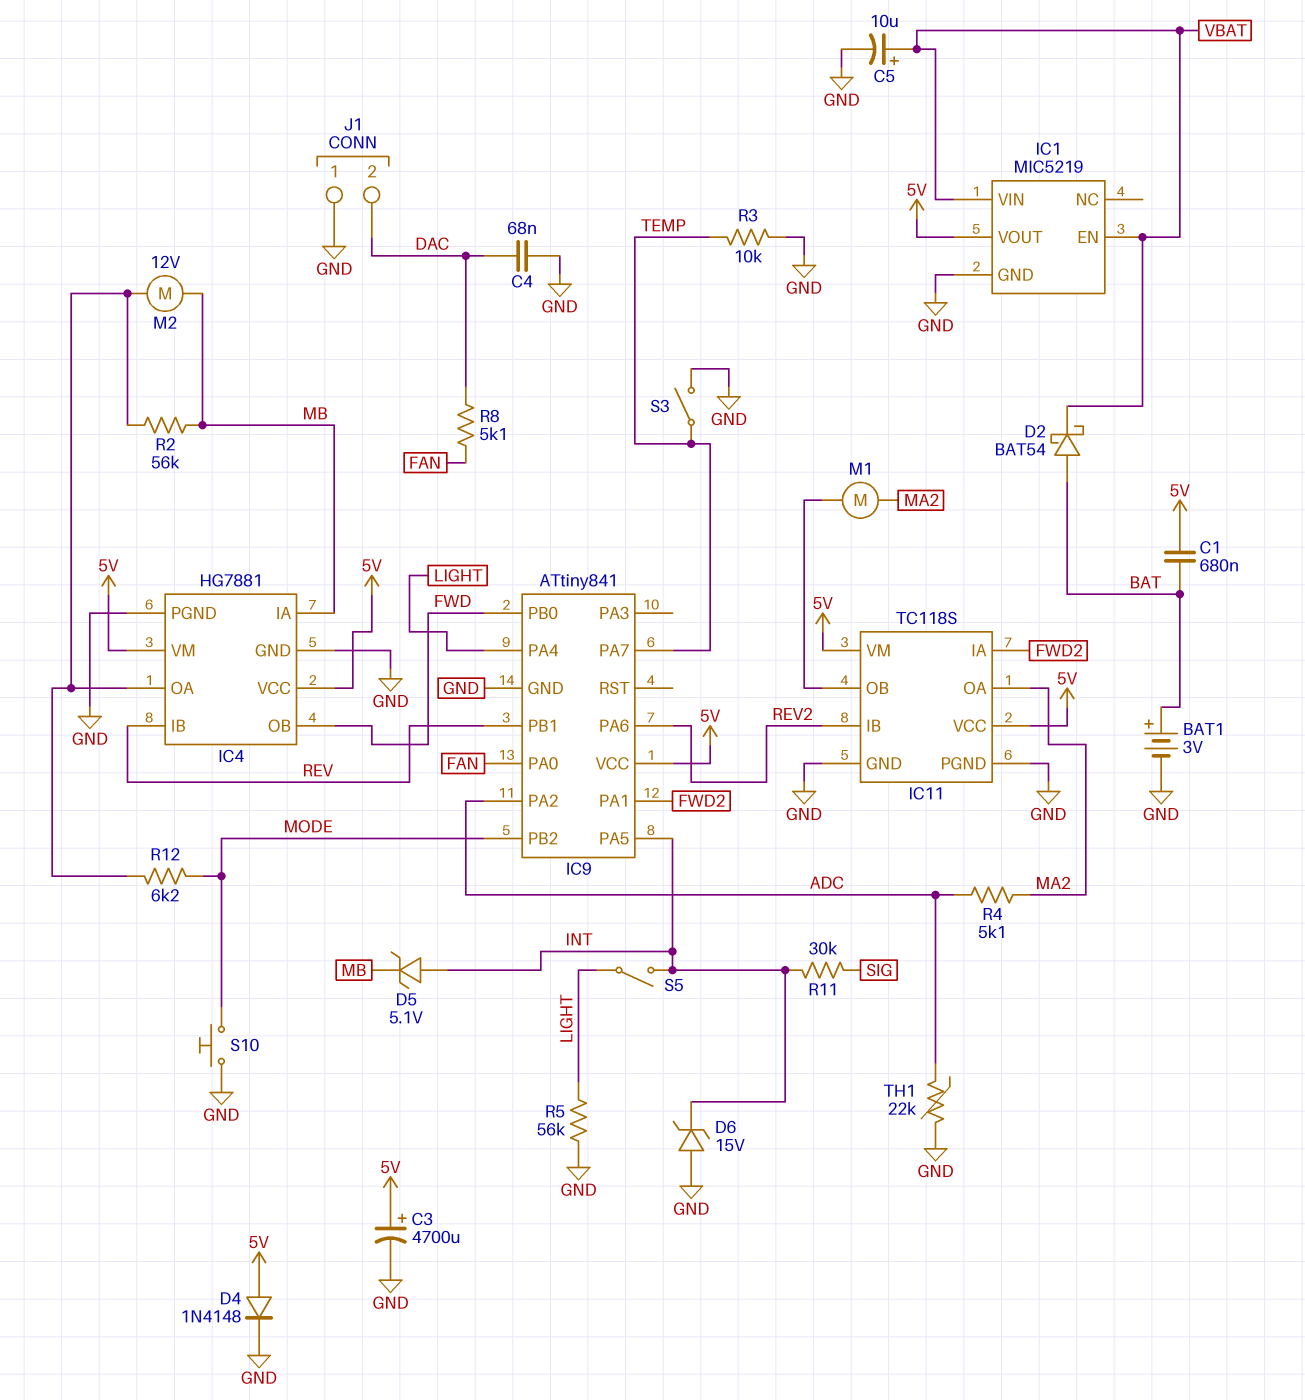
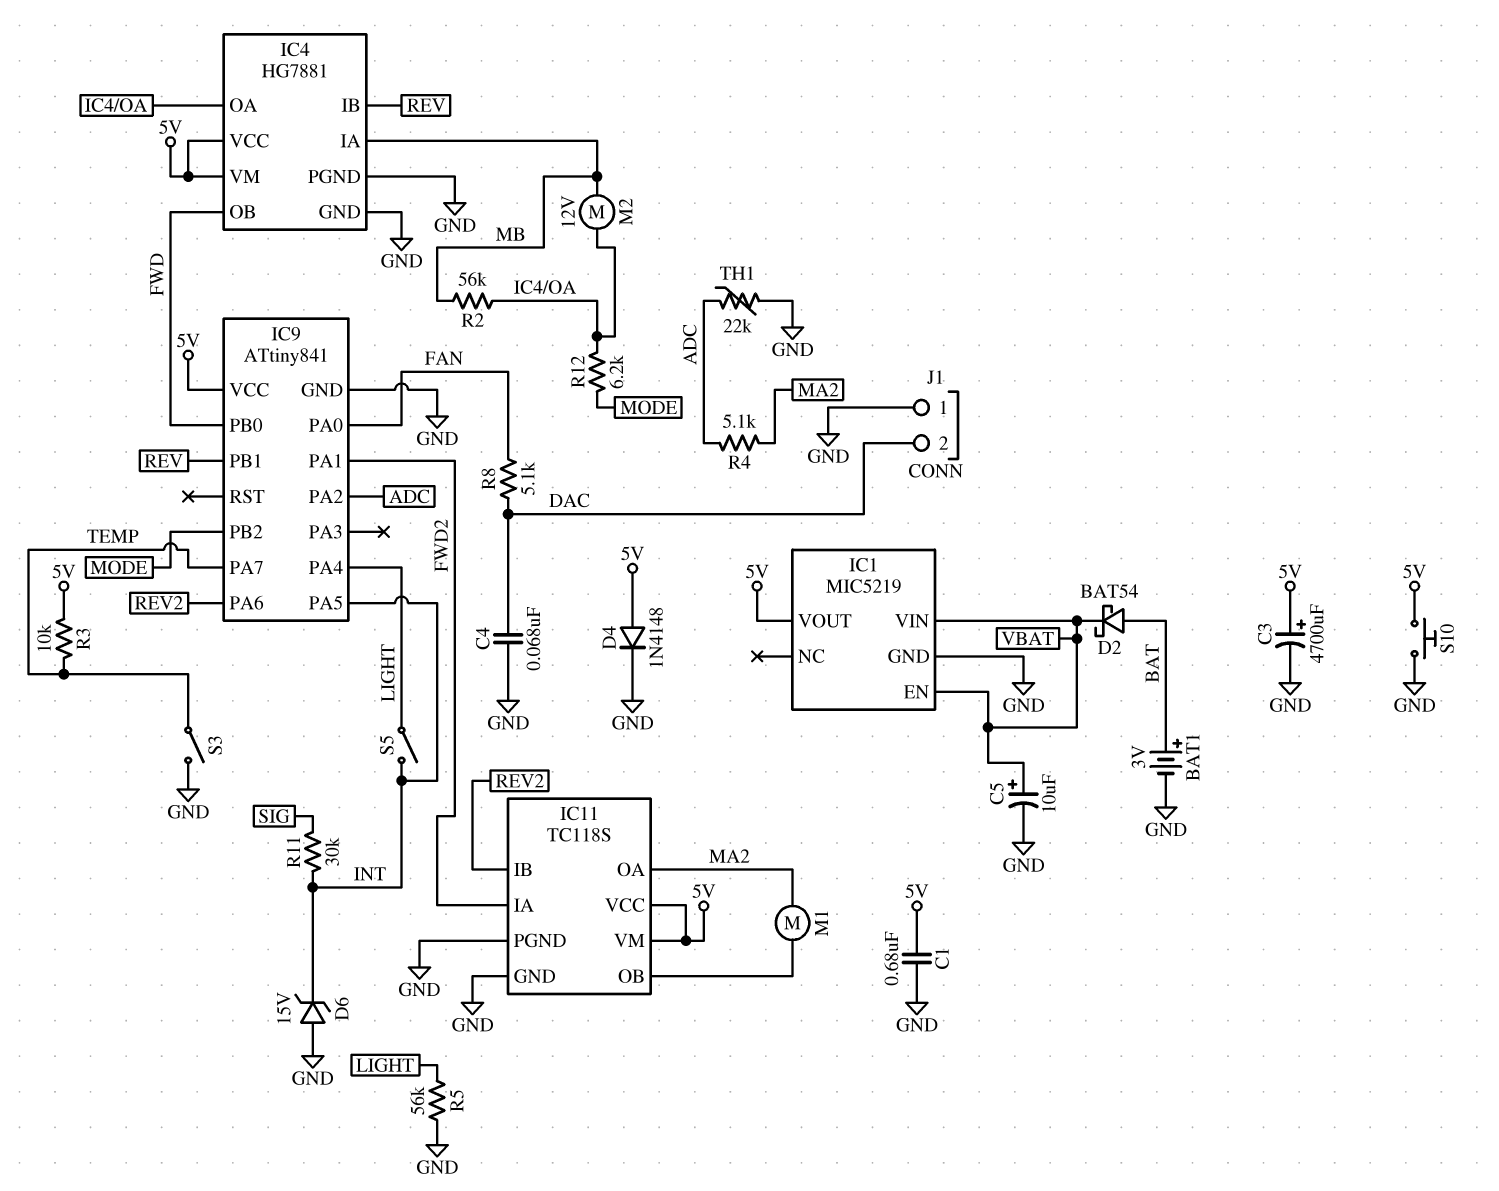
C1: 680nF (5V, BAT) -> 680nF (5V, GND)
D5: zener 5.1V (A INT, K MB) -> none
R3: 10k (GND, TEMP) -> 10k (5V, TEMP)
S10: button (GND, MODE) -> button (5V, GND)

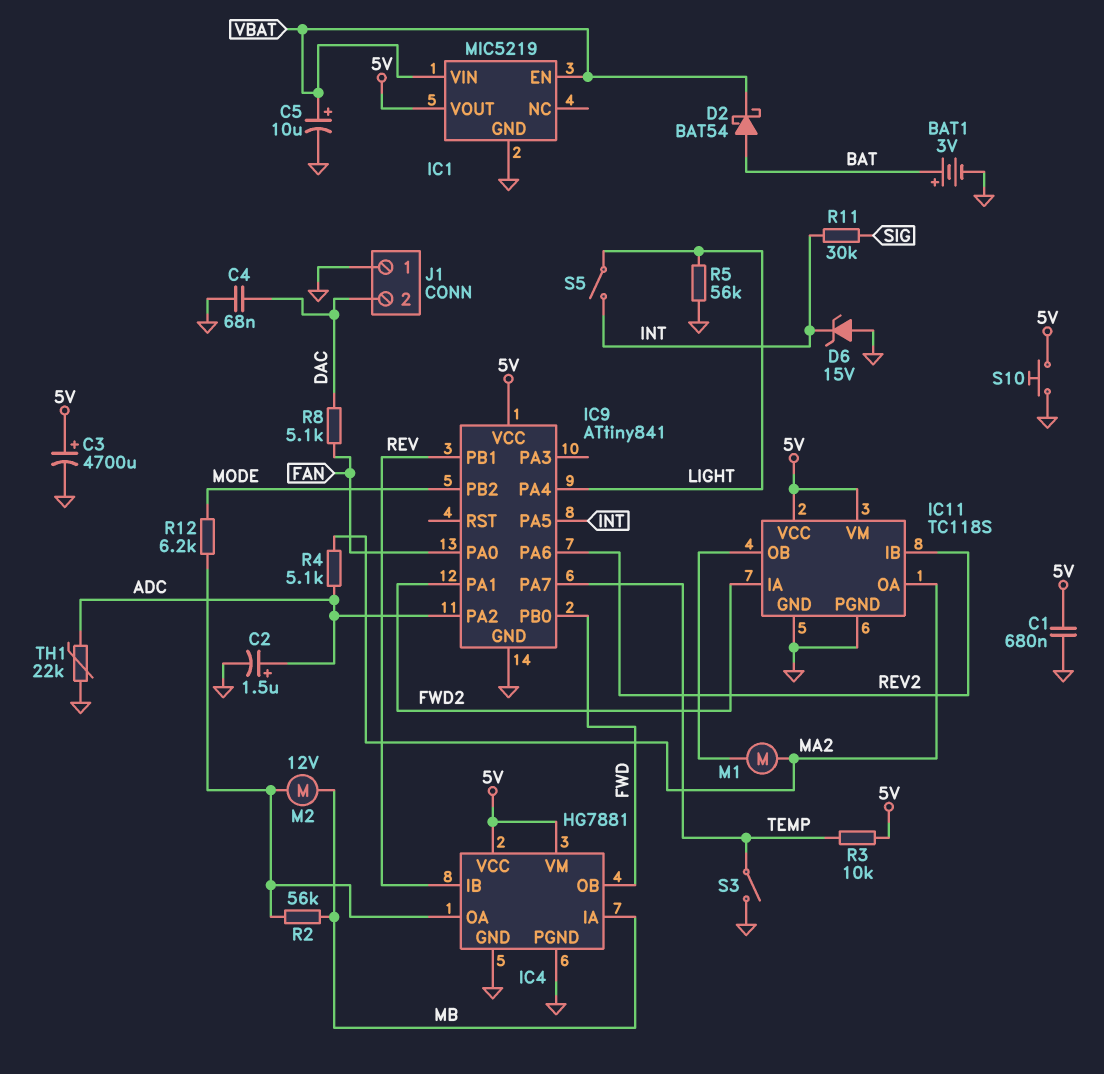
C2: none -> 1.5uF (plus ADC, minus GND)
D4: diode 1N4148 (A 5V, K GND) -> none

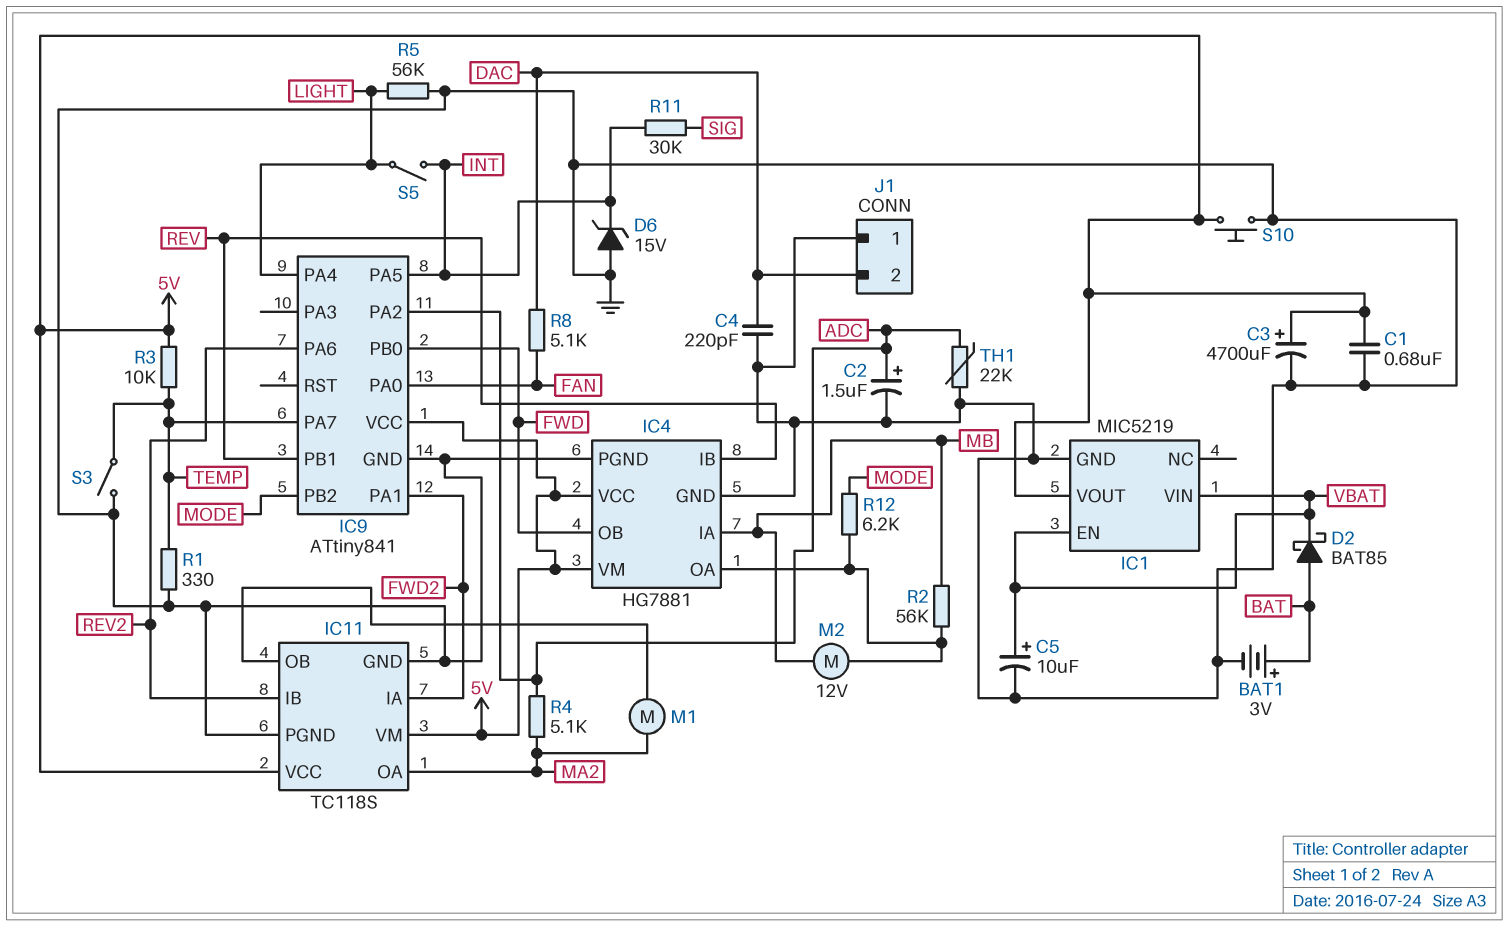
C4: 68nF (DAC, GND) -> 220pF (DAC, GND)
D2: schottky BAT54 (A BAT, K VBAT) -> schottky BAT85 (A BAT, K VBAT)
R1: none -> 330 (GND, TEMP)

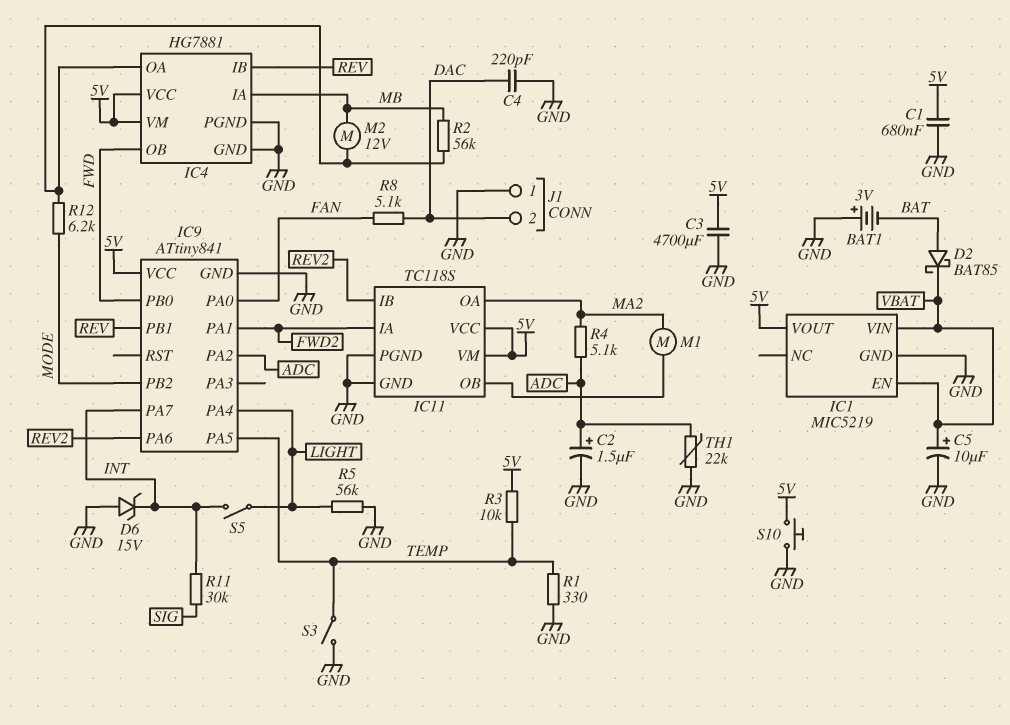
BAT1: 3V (plus BAT, minus GND) -> 3V (plus GND, minus BAT)
C3: 4700uF (plus 5V, minus GND) -> 4700uF (5V, GND)
IC9 pin PA5: INT -> TEMP
IC9 pin PA7: TEMP -> INT

